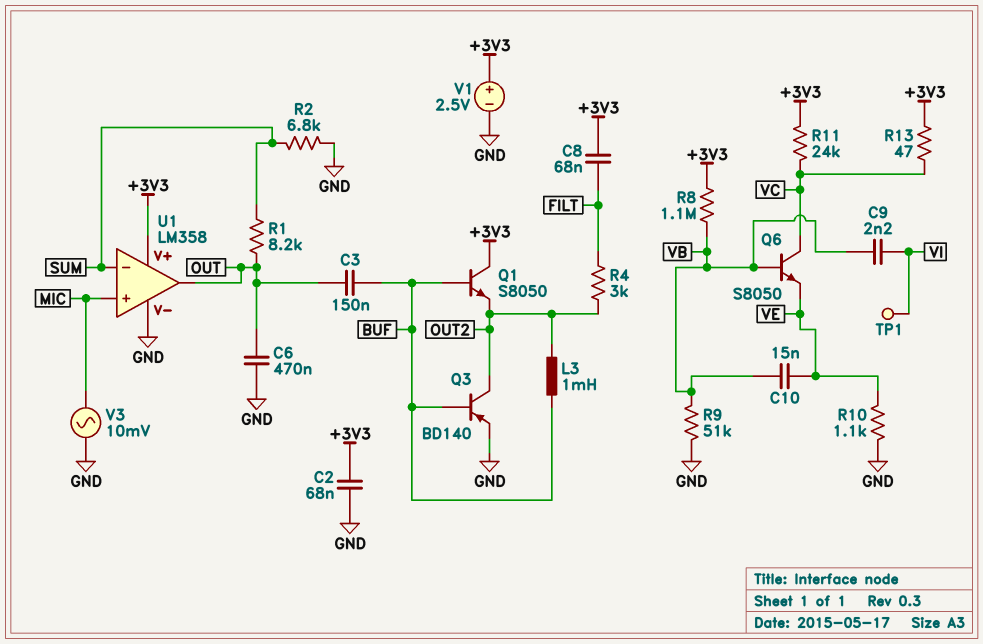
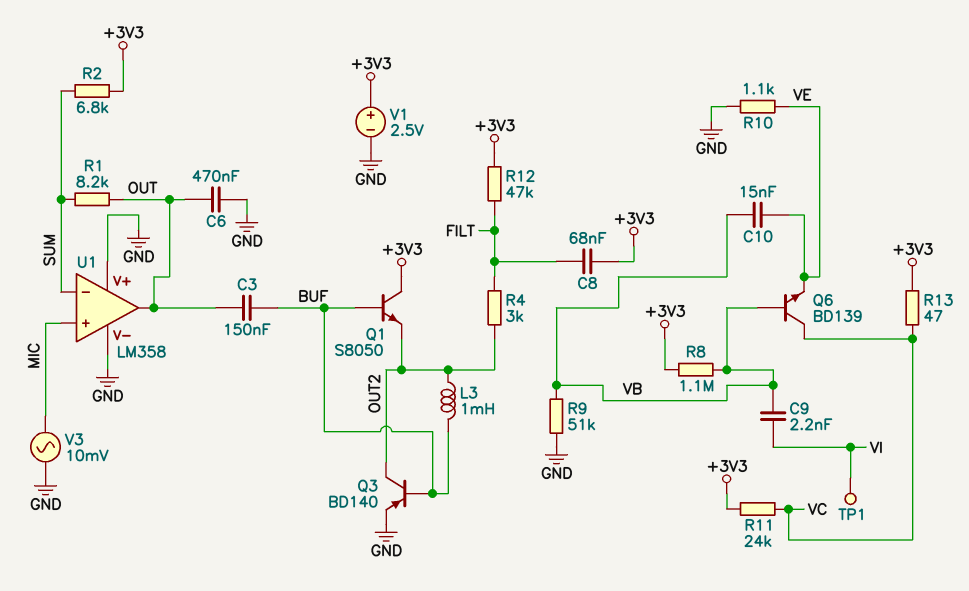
C2: 68nF (+3V3, GND) -> none
Q6: NPN S8050 (B VB, C VC, E VE) -> NPN BD139 (B VB, C VC, E VE)
R2: 6.8k (GND, SUM) -> 6.8k (+3V3, SUM)
R12: none -> 47k (+3V3, FILT)
U1 pin V+: +3V3 -> GND

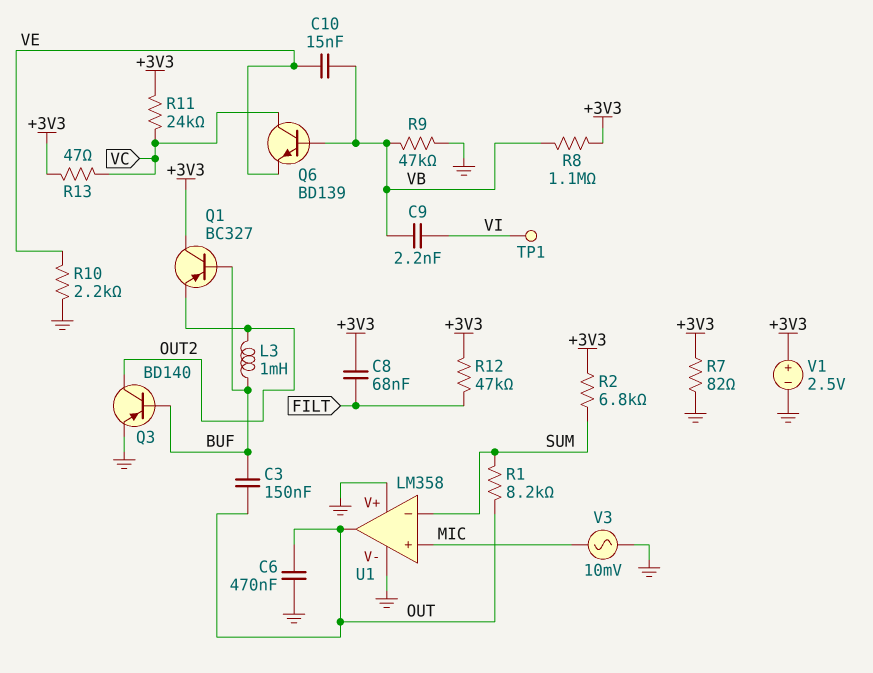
Q1: NPN S8050 (B BUF, C +3V3, E OUT2) -> PNP BC327 (B BUF, C +3V3, E OUT2)
R4: 3k (FILT, OUT2) -> none
R7: none -> 82 (+3V3, GND)
R9: 51k (GND, VB) -> 47k (GND, VB)
R10: 1.1k (GND, VE) -> 2.2k (GND, VE)

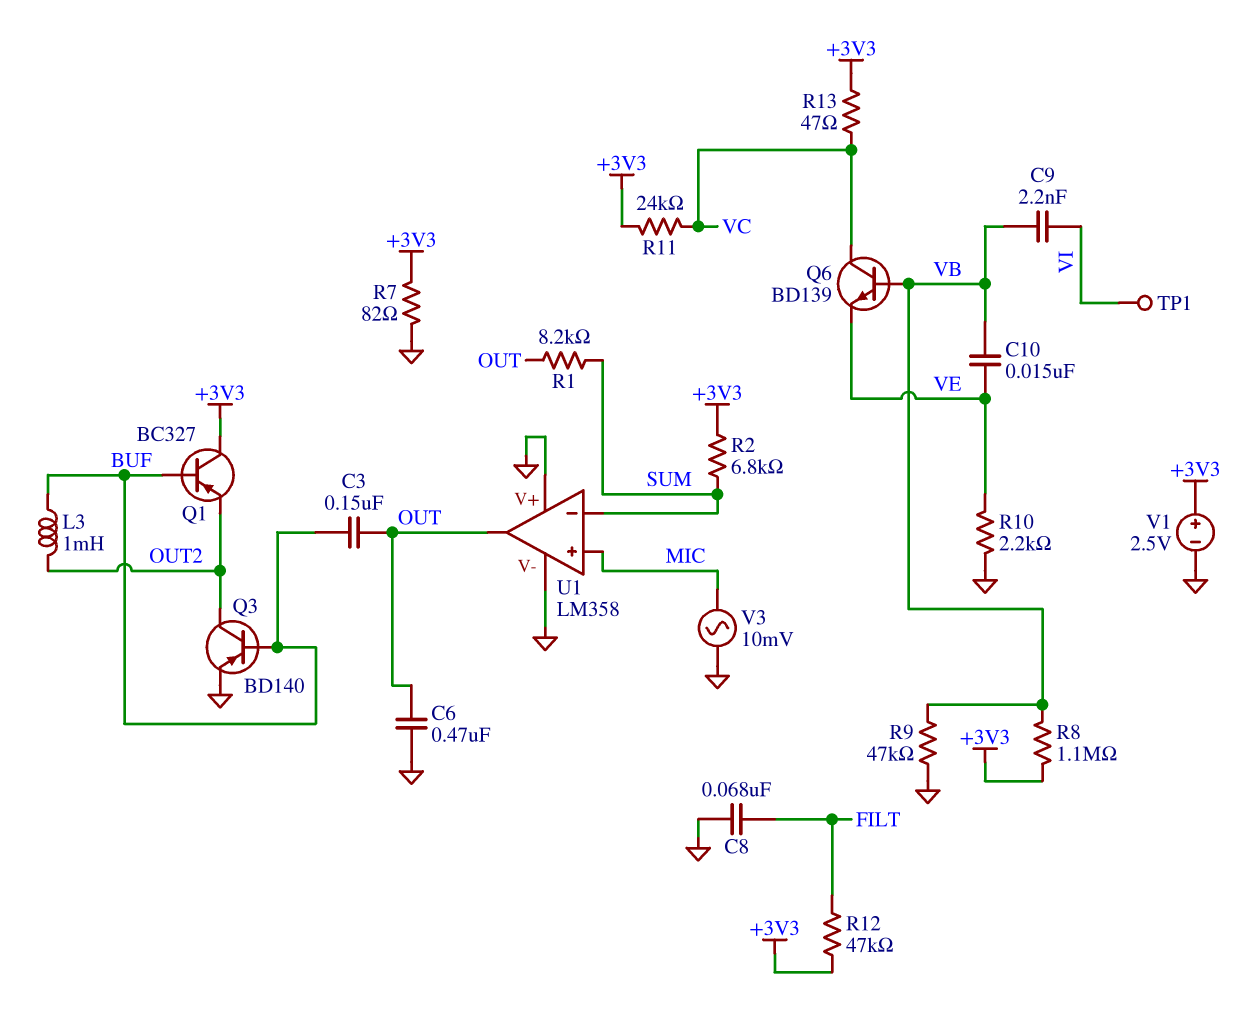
C8: 68nF (+3V3, FILT) -> 68nF (FILT, GND)

